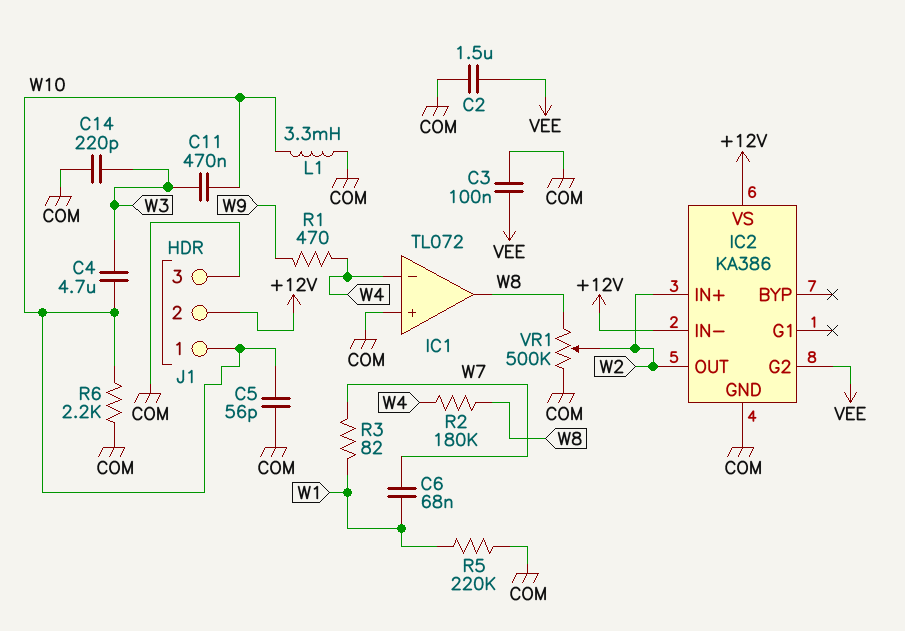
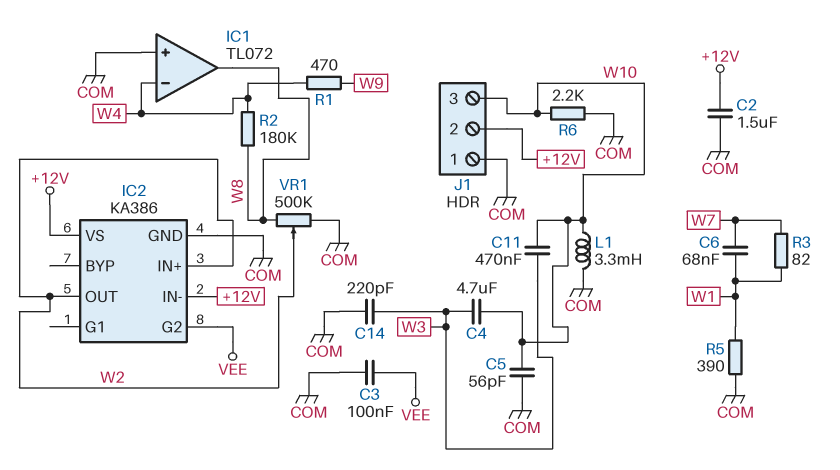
C2: 1.5uF (COM, VEE) -> 1.5uF (+12V, COM)
J1 pin 1: W10 -> COM
J1 pin 3: COM -> W10
R5: 220k (COM, W1) -> 390 (COM, W1)

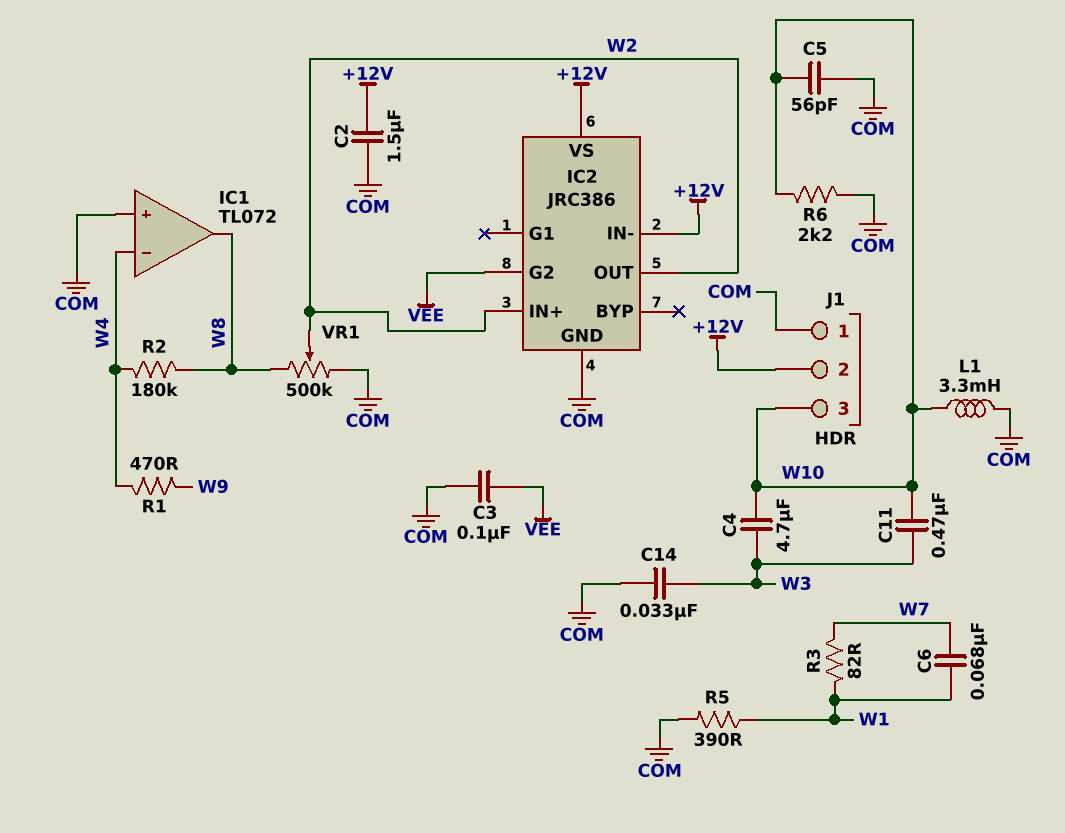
C14: 220pF (COM, W3) -> 33nF (COM, W3)
IC2: KA386 -> JRC386

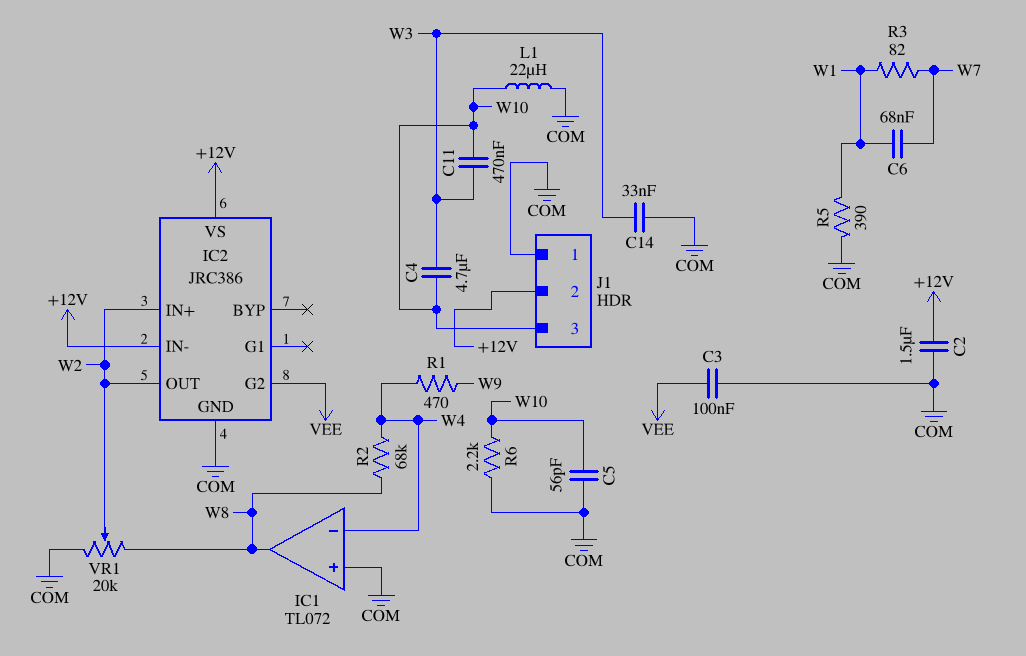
L1: 3.3mH (COM, W10) -> 22uH (COM, W10)
R2: 180k (W4, W8) -> 68k (W4, W8)
VR1: 500k (COM, W8, wiper W2) -> 20k (COM, W8, wiper W2)

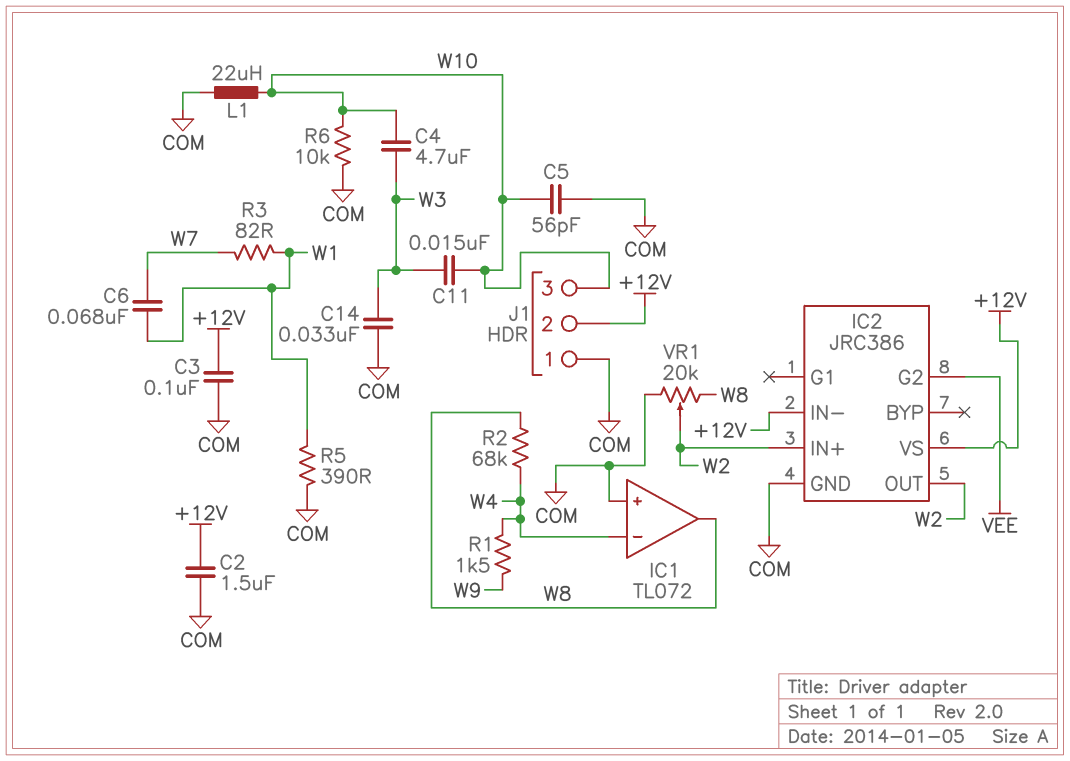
C3: 100nF (COM, VEE) -> 100nF (+12V, COM)
C11: 470nF (W3, W10) -> 15nF (W3, W10)
R1: 470 (W4, W9) -> 1.5k (W4, W9)
R6: 2.2k (COM, W10) -> 10k (COM, W10)

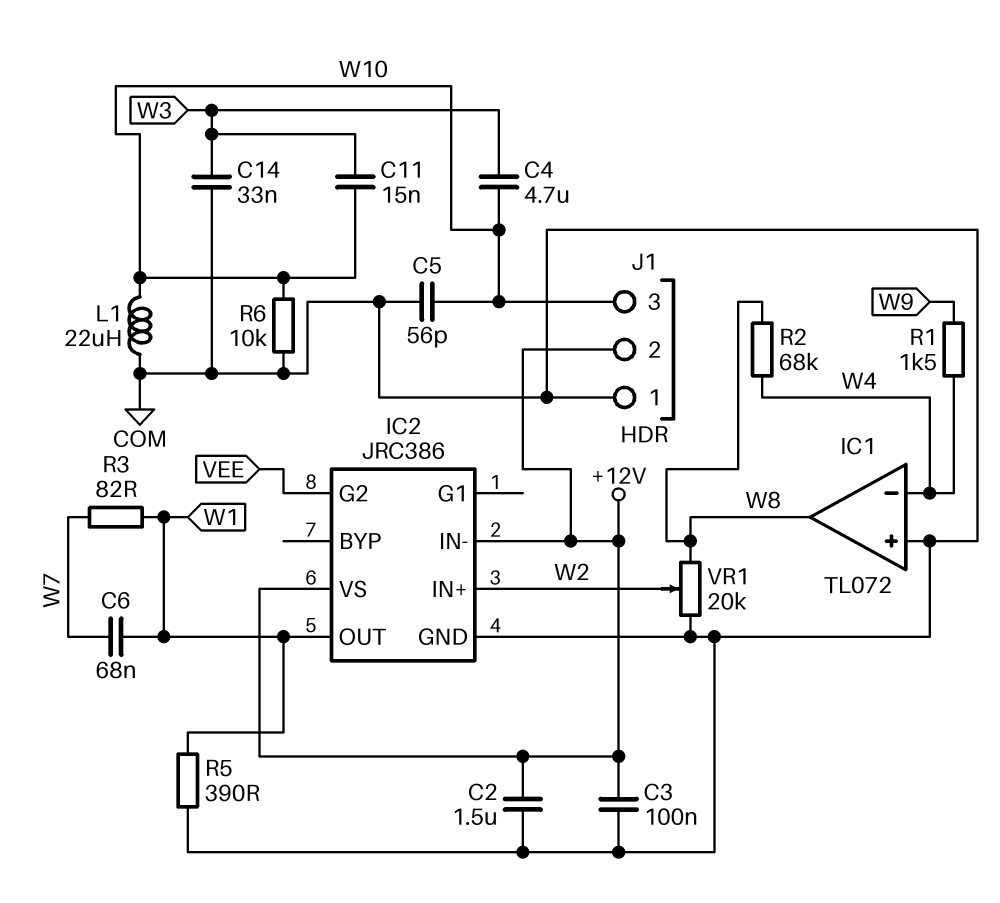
IC2 pin OUT: W2 -> W1

